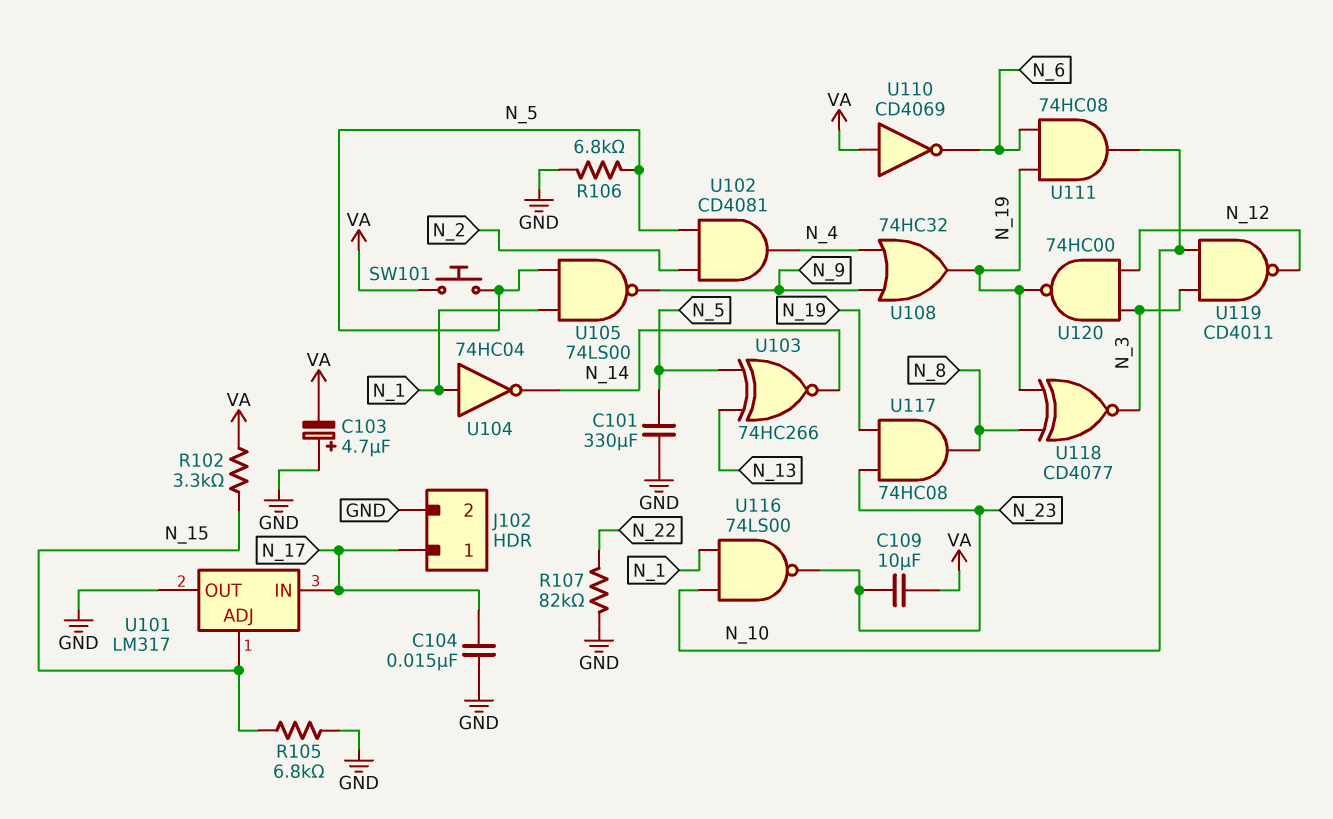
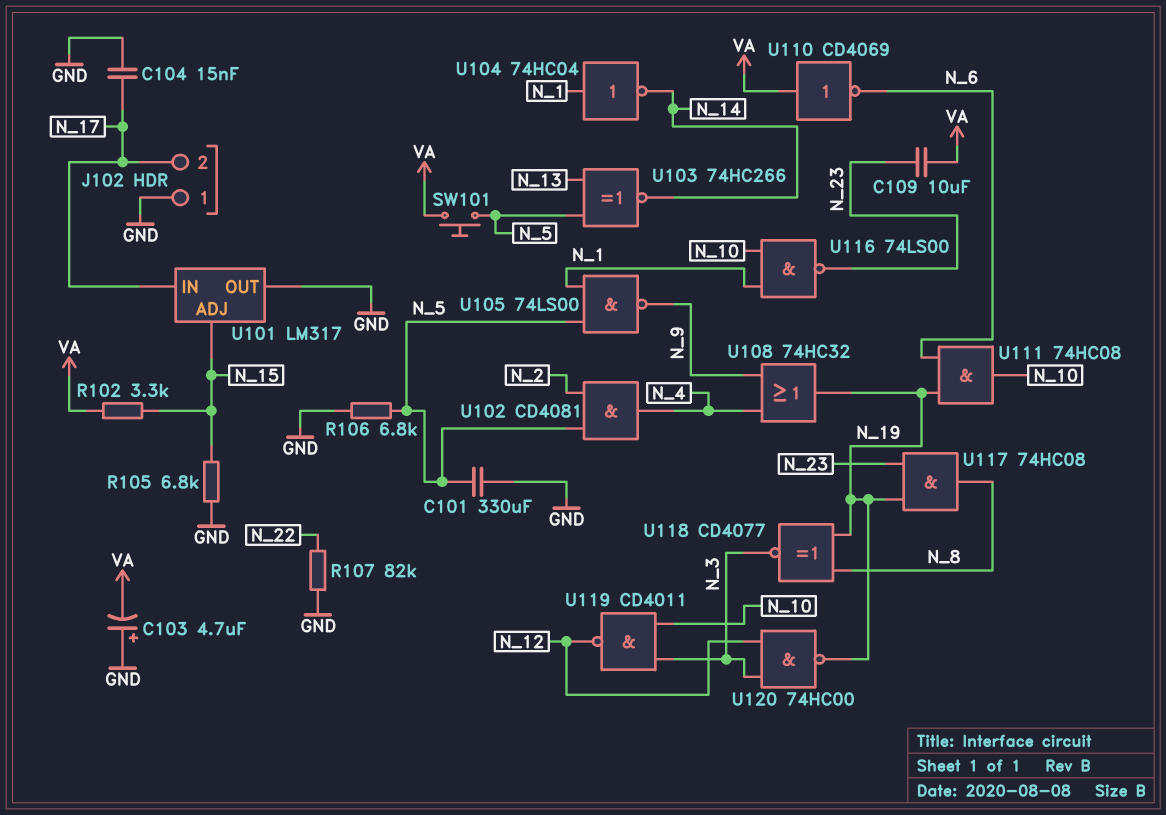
J102 pin 1: N_17 -> GND
J102 pin 2: GND -> N_17

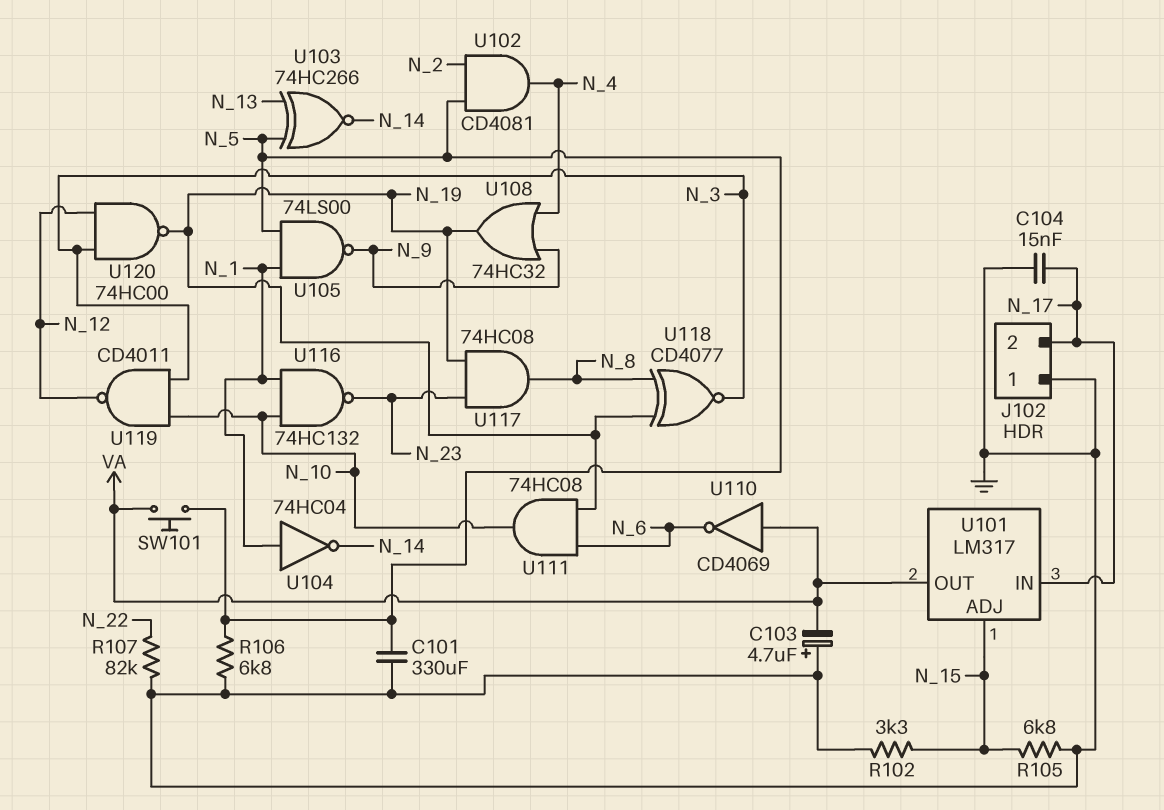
C109: 10uF (N_23, VA) -> none
R102: 3.3k (N_15, VA) -> 3.3k (GND, N_15)
U101 pin OUT: GND -> VA
U116: NAND 74LS00 (in N_1, in N_10, out N_23) -> NAND 74HC132 (in N_1, in N_10, out N_23)

